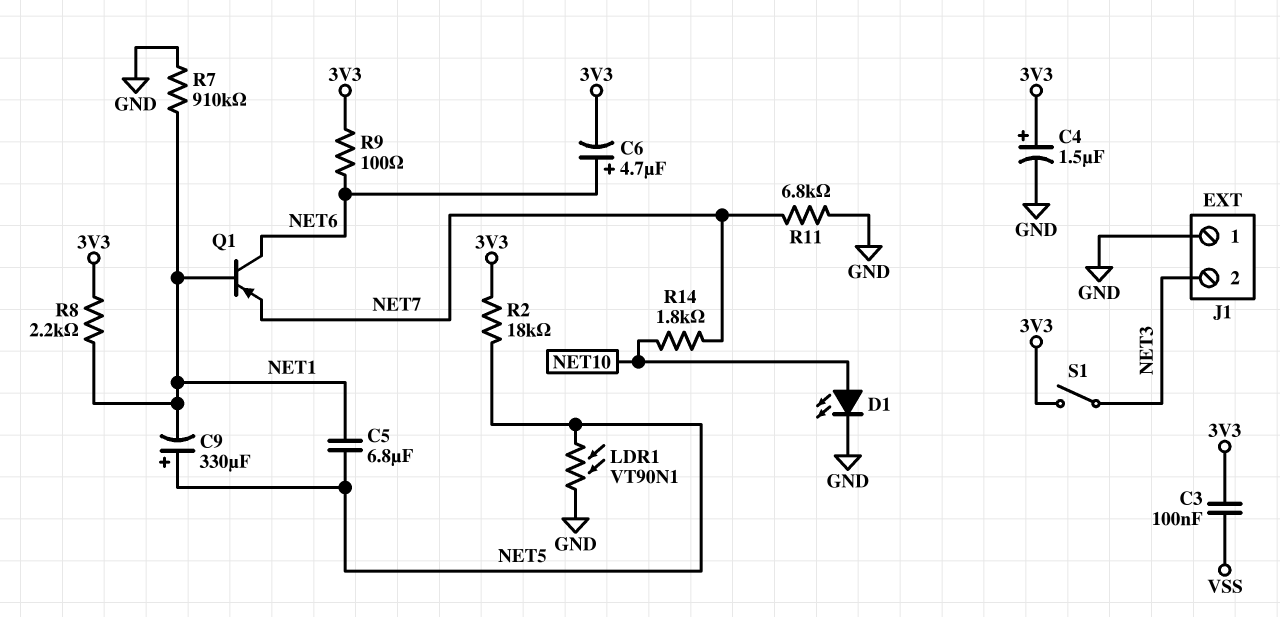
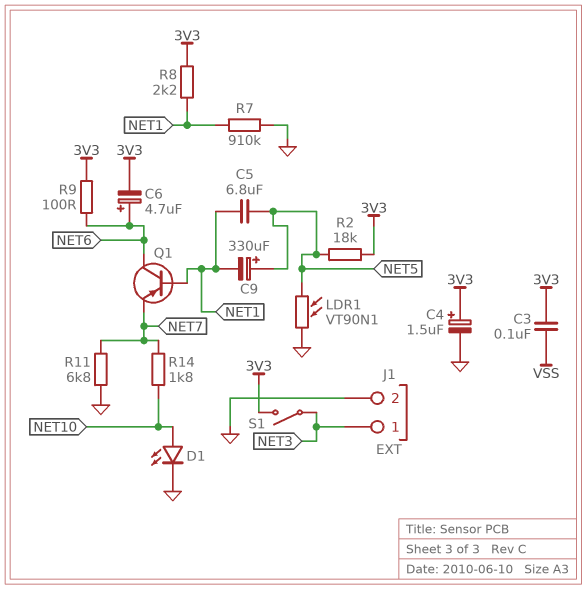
J1 pin 1: GND -> NET3
J1 pin 2: NET3 -> GND

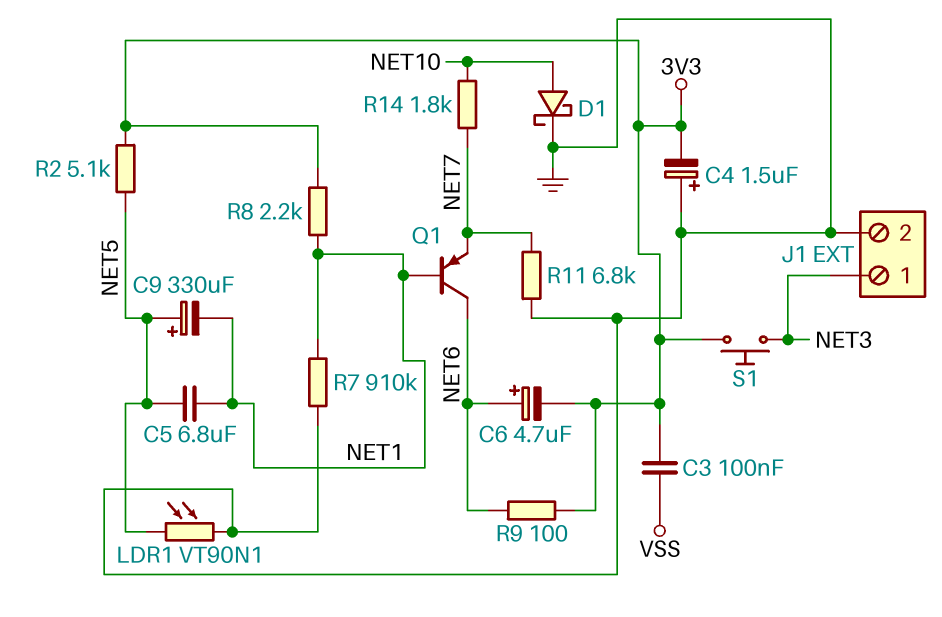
C4: 1.5uF (plus 3V3, minus GND) -> 1.5uF (plus GND, minus 3V3)
D1: LED (A NET10, K GND) -> schottky (A NET10, K GND)
R2: 18k (3V3, NET5) -> 5.1k (3V3, NET5)
S1: switch (3V3, NET3) -> button (3V3, NET3)

